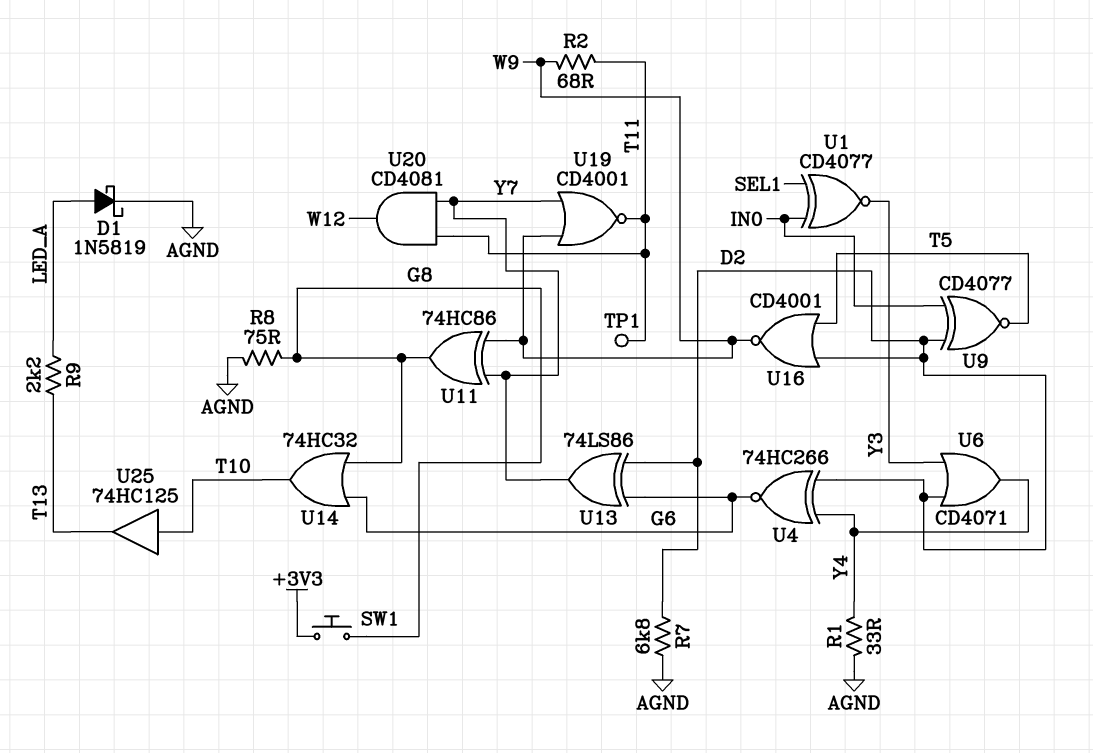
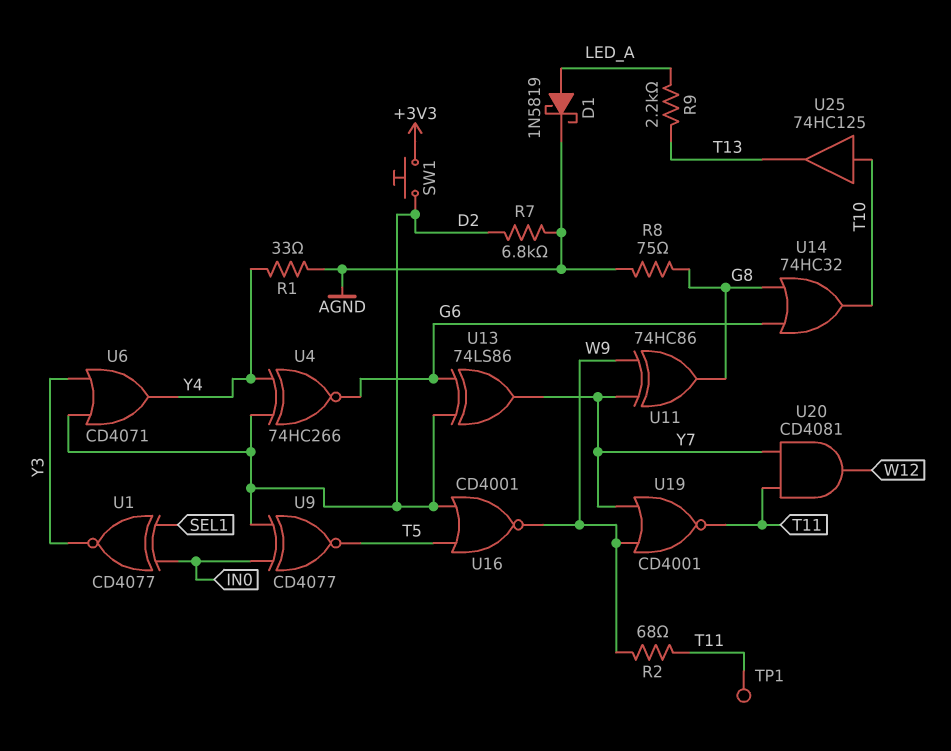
SW1: button (+3V3, G8) -> button (+3V3, D2)

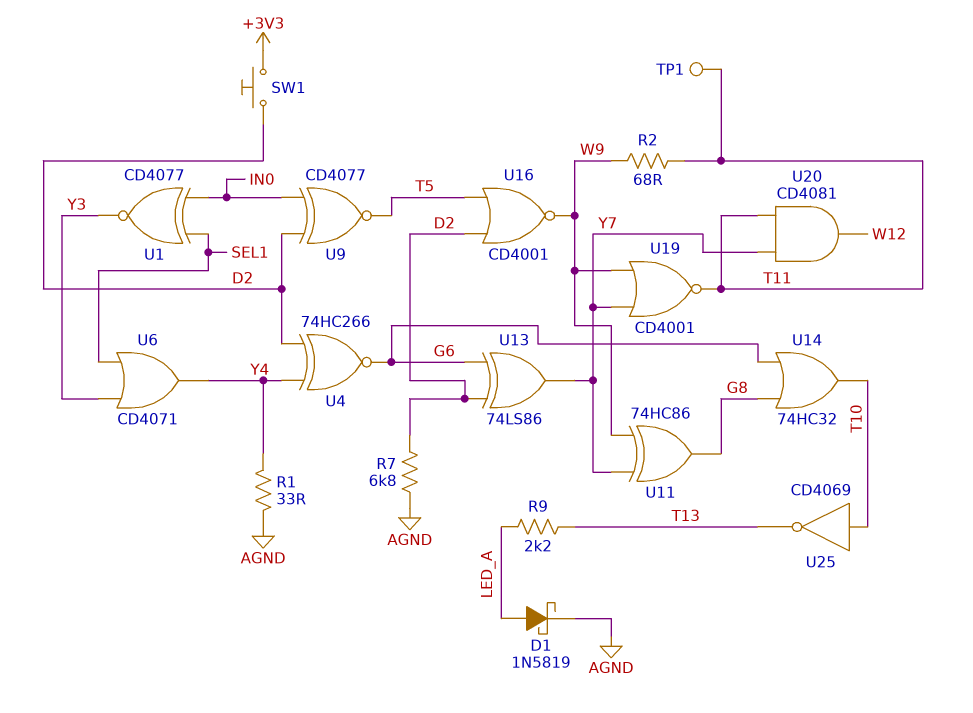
R8: 75 (AGND, G8) -> none
U6: OR CD4071 (in D2, in Y3, out Y4) -> OR CD4071 (in SEL1, in Y3, out Y4)
U25: buffer 74HC125 (in T10, out T13) -> NOT CD4069 (in T10, out T13)

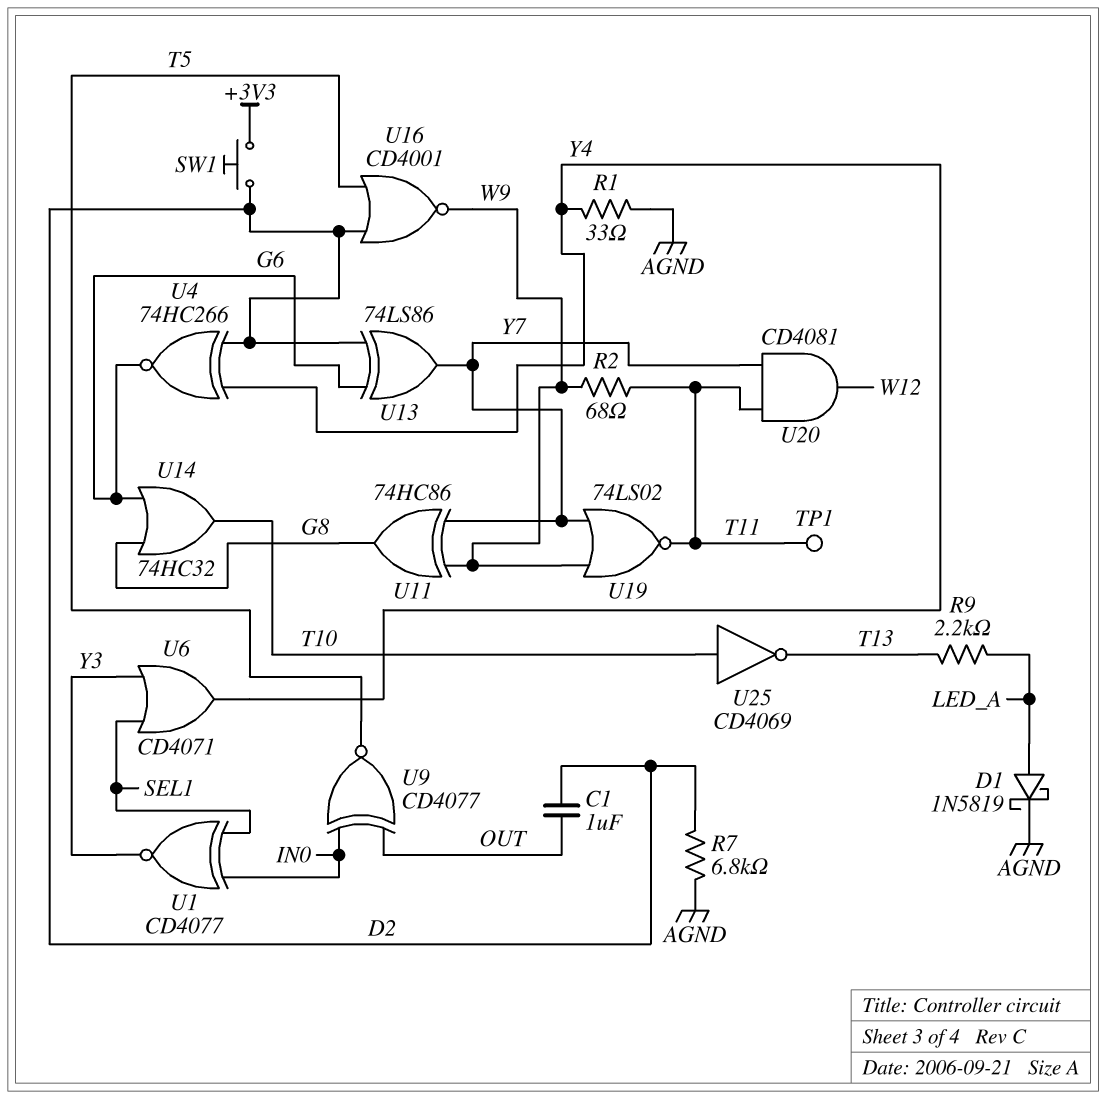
C1: none -> 1uF (D2, OUT)
U9: XNOR CD4077 (in D2, in IN0, out T5) -> XNOR CD4077 (in IN0, in OUT, out T5)
U19: NOR CD4001 (in W9, in Y7, out T11) -> NOR 74LS02 (in W9, in Y7, out T11)

